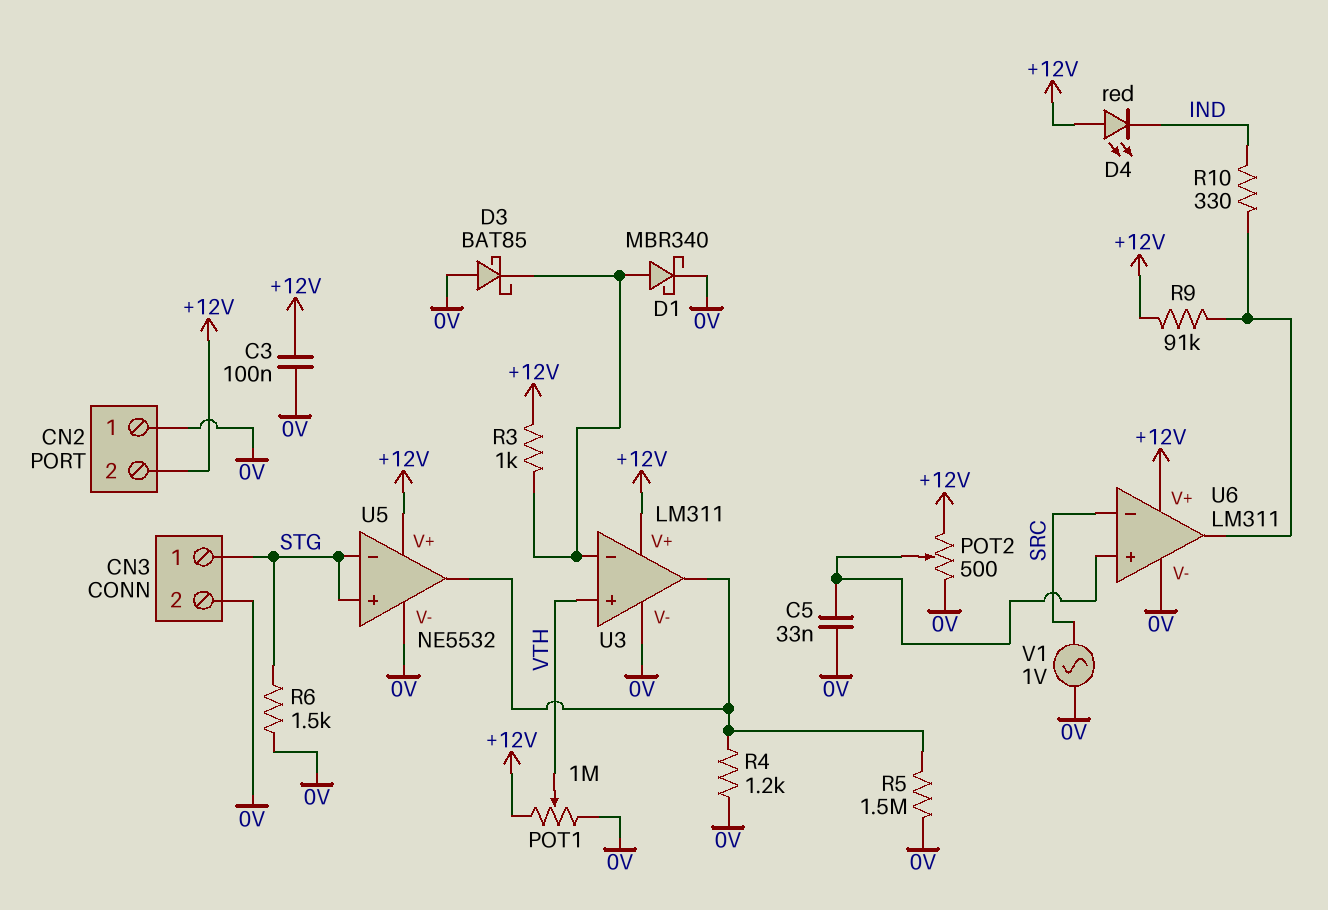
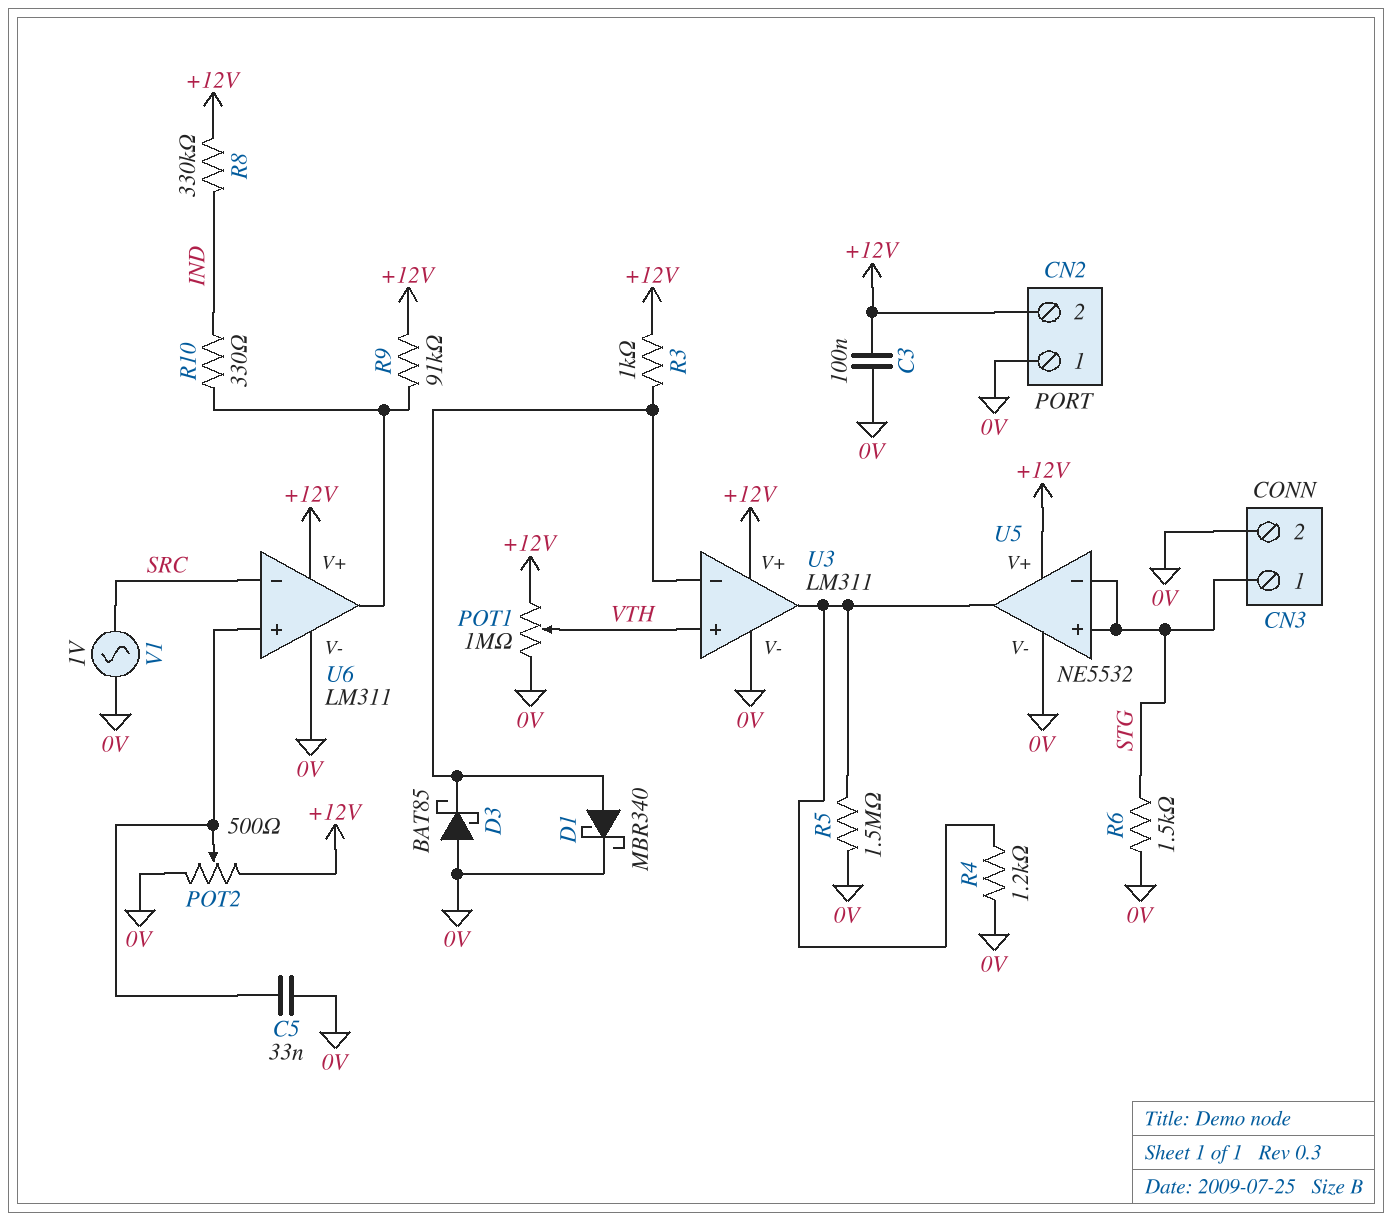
D4: LED red (A +12V, K IND) -> none
R8: none -> 330k (+12V, IND)

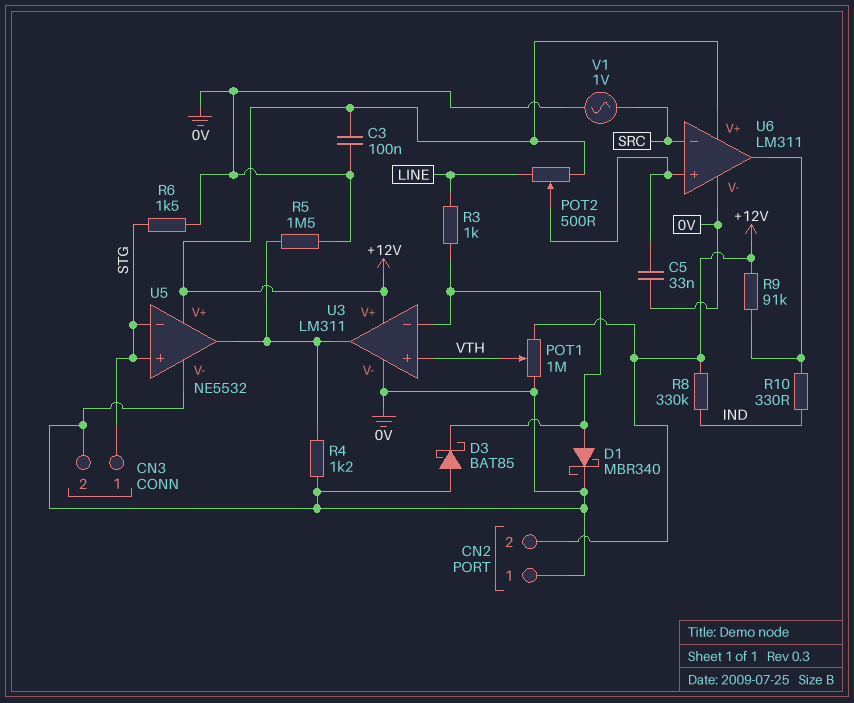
POT2: 500 (+12V, 0V, wiper U6/in+) -> 500 (+12V, LINE, wiper U6/in+)
R3: 1k (+12V, U3/in-) -> 1k (LINE, U3/in-)

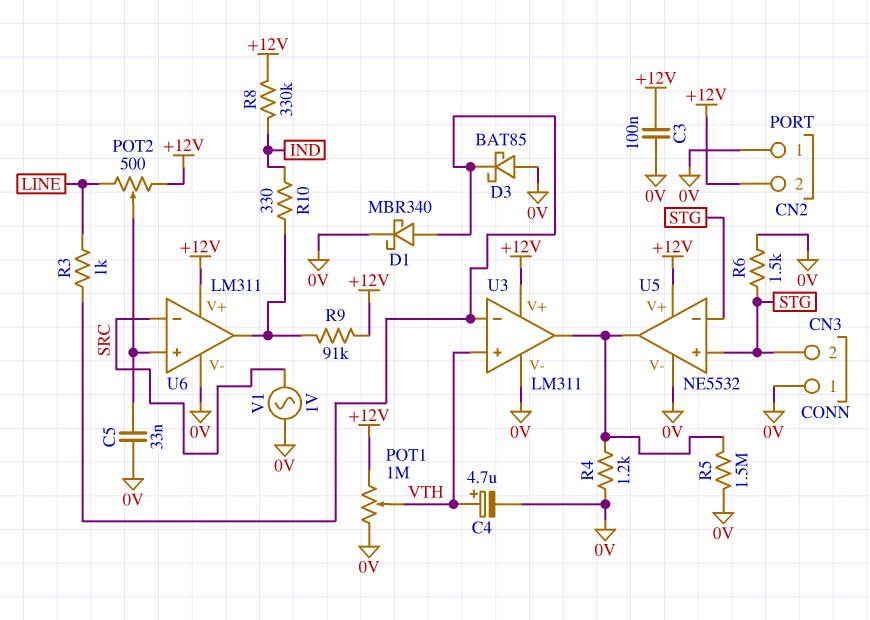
C4: none -> 4.7uF (plus VTH, minus 0V)
CN3 pin 1: STG -> 0V
CN3 pin 2: 0V -> STG

